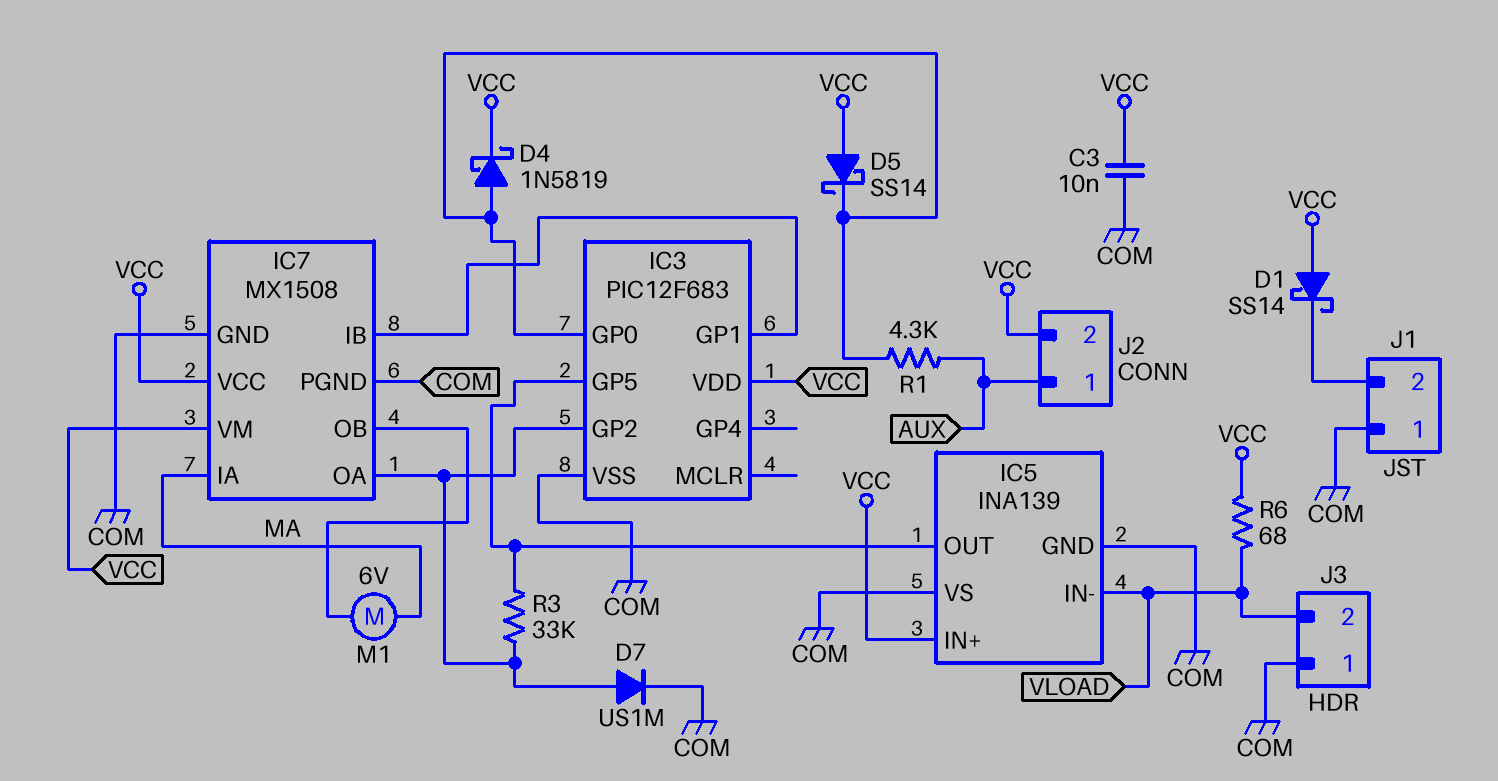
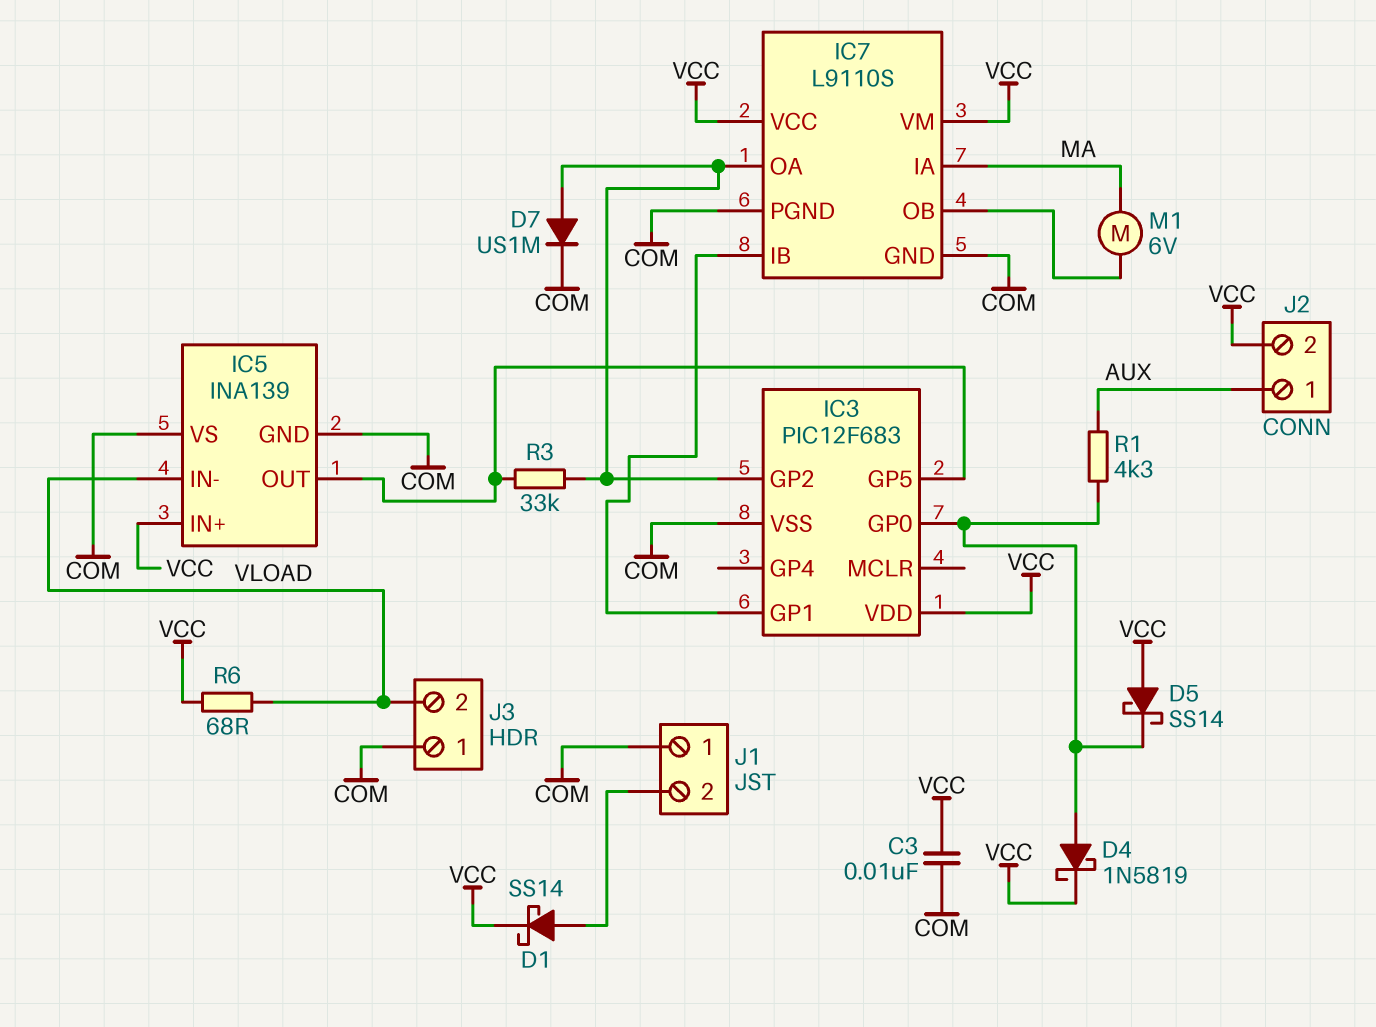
D1: schottky SS14 (A VCC, K J1/2) -> schottky SS14 (A J1/2, K VCC)
IC7: MX1508 -> L9110S

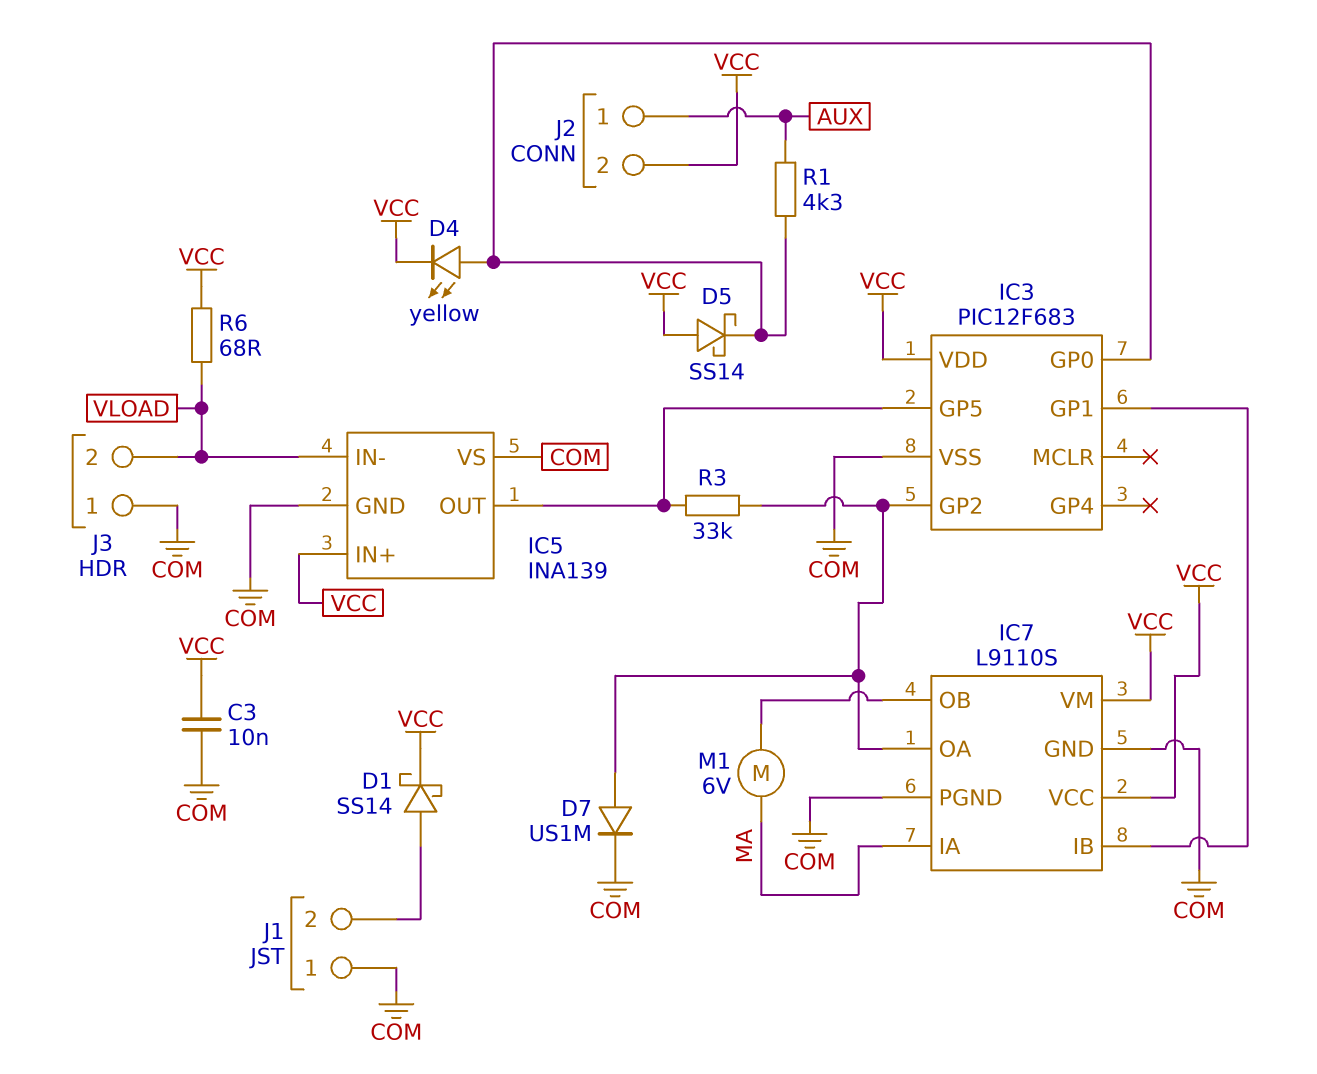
D4: schottky 1N5819 (A IC3/GP0, K VCC) -> LED yellow (A IC3/GP0, K VCC)

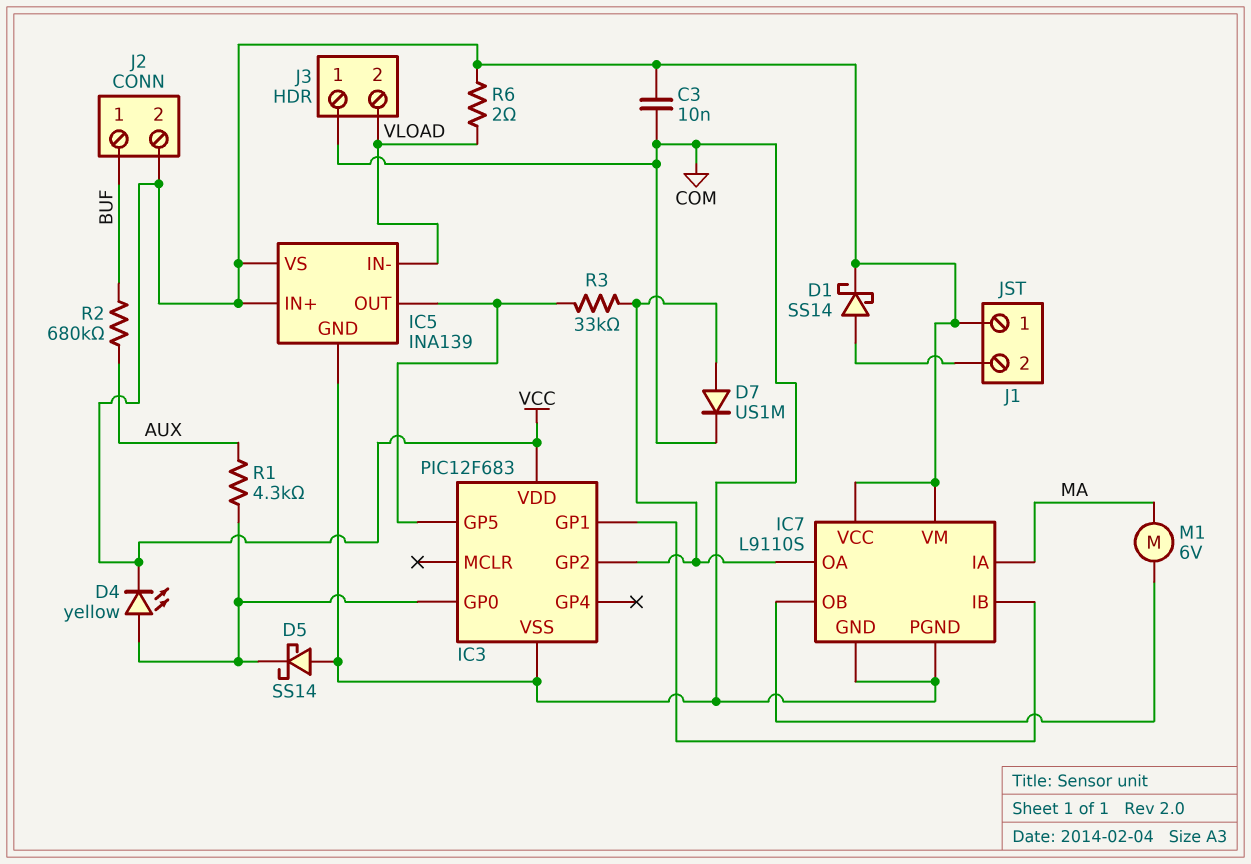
D5: schottky SS14 (A VCC, K IC3/GP0) -> schottky SS14 (A COM, K IC3/GP0)
IC5 pin VS: COM -> VCC
J1 pin 1: COM -> VCC
J2 pin 1: AUX -> BUF
R2: none -> 680k (AUX, BUF)
R6: 68 (VCC, VLOAD) -> 2 (VCC, VLOAD)

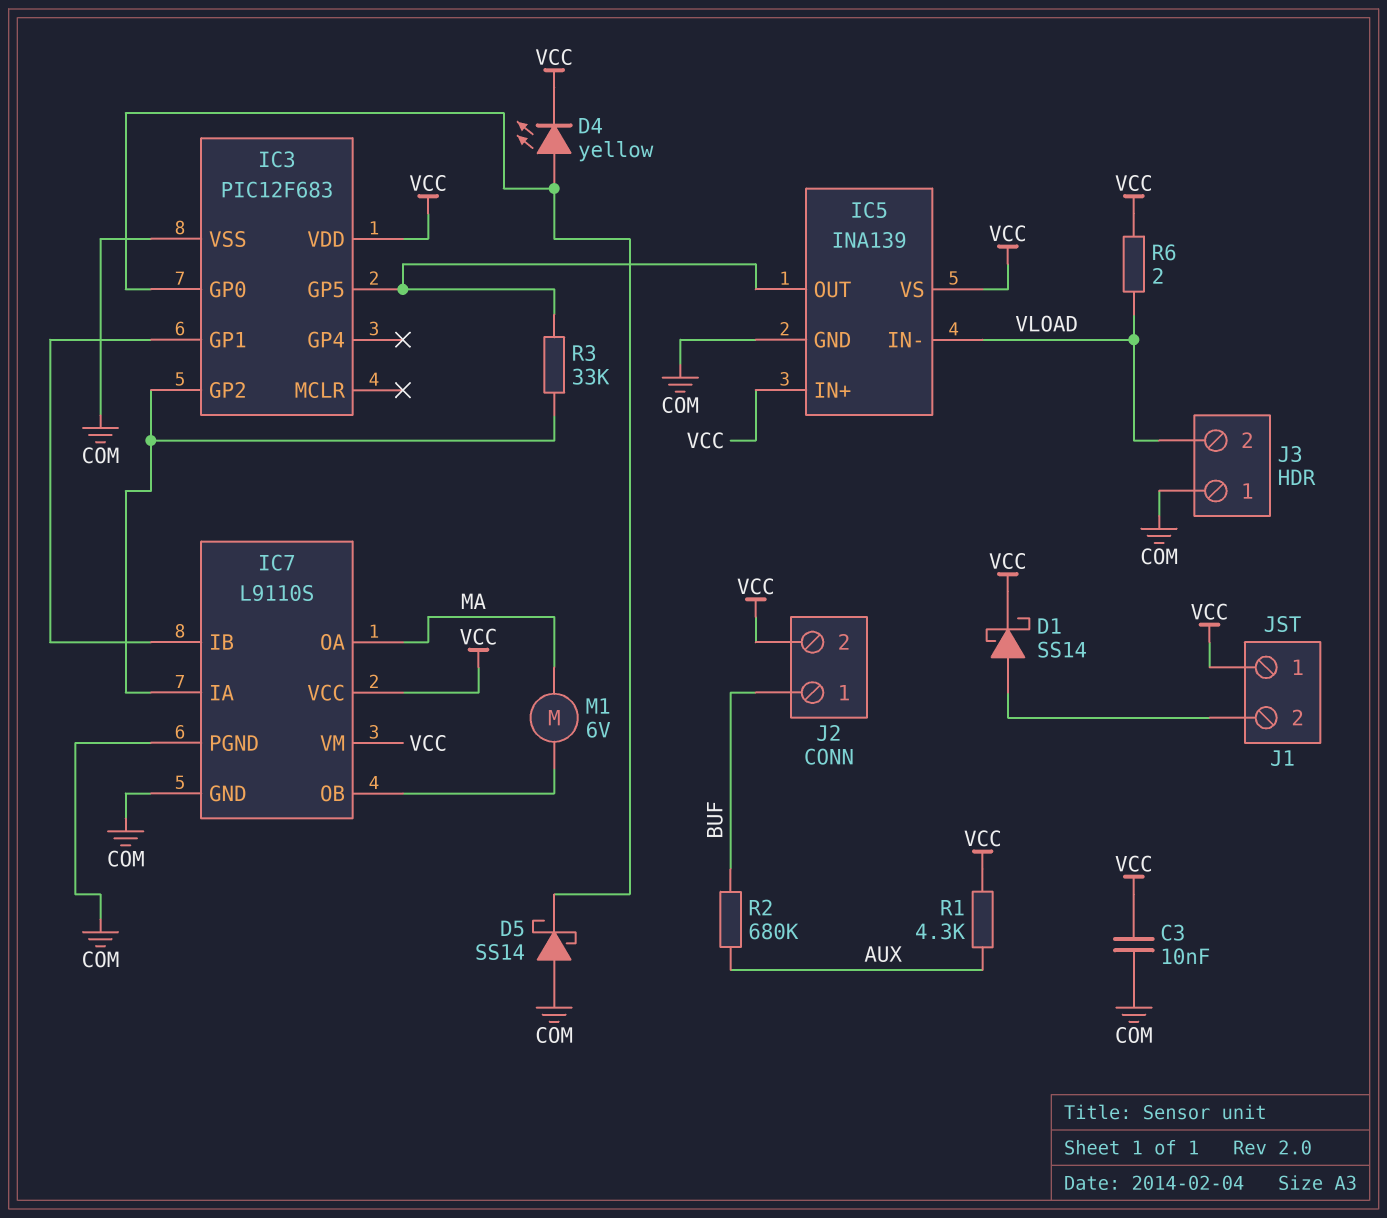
D7: diode US1M (A IC3/GP2, K COM) -> none
IC7 pin IA: MA -> IC3/GP2
IC7 pin OA: IC3/GP2 -> MA
R1: 4.3k (AUX, IC3/GP0) -> 4.3k (AUX, VCC)

